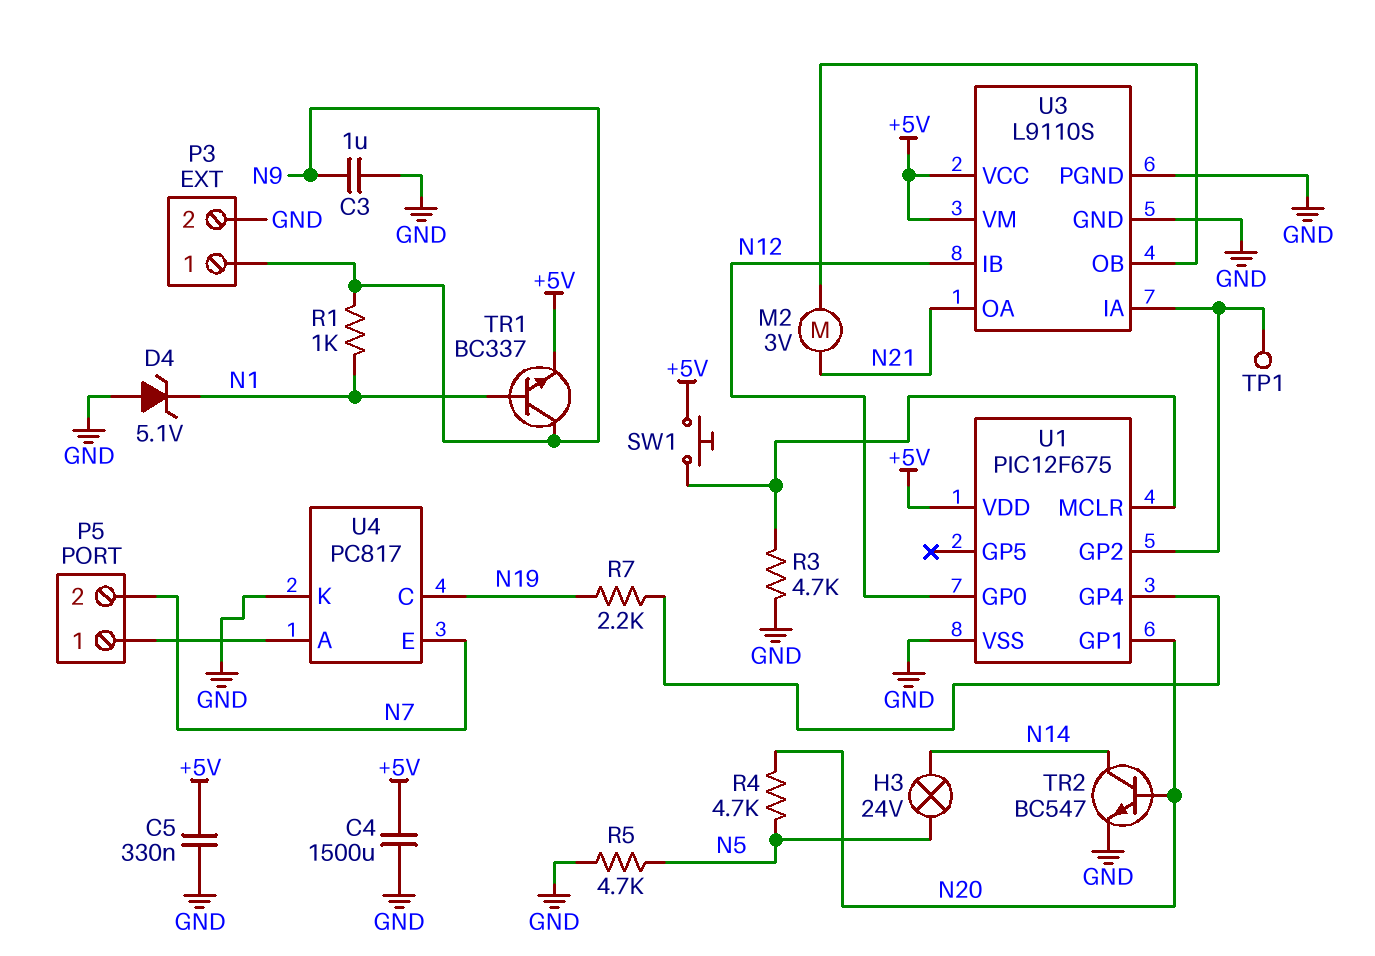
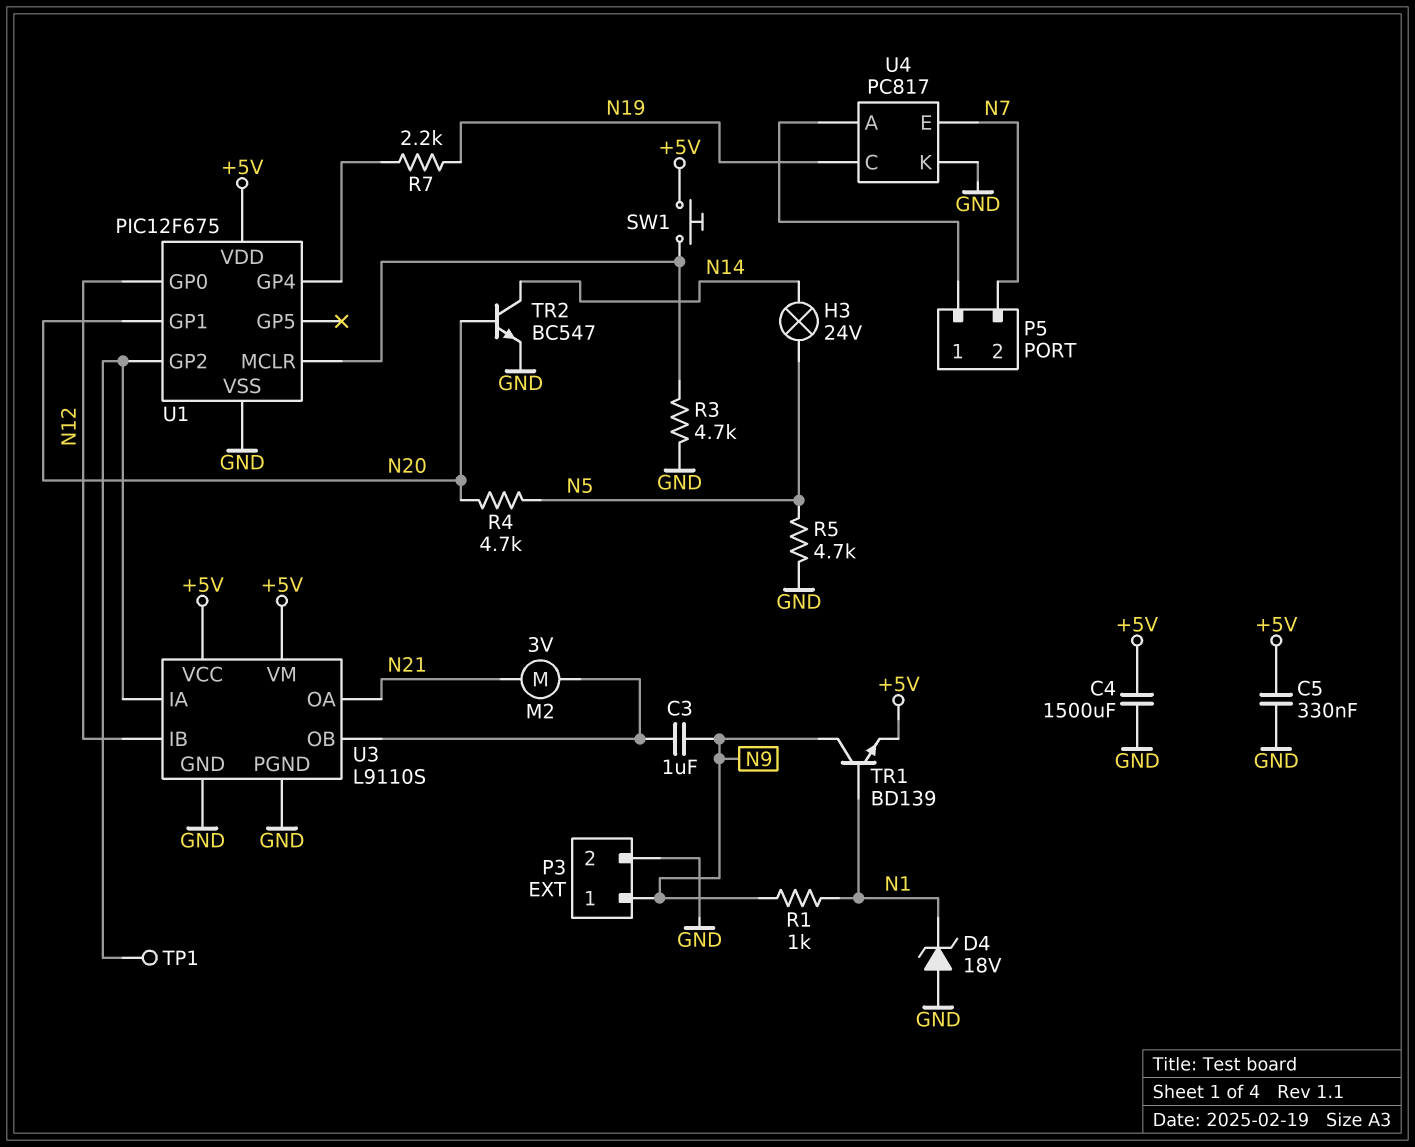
C3: 1uF (GND, N9) -> 1uF (N9, U3/OB)
D4: zener 5.1V (A GND, K N1) -> zener 18V (A GND, K N1)
TR1: NPN BC337 (B N1, C N9, E +5V) -> NPN BD139 (B N1, C N9, E +5V)

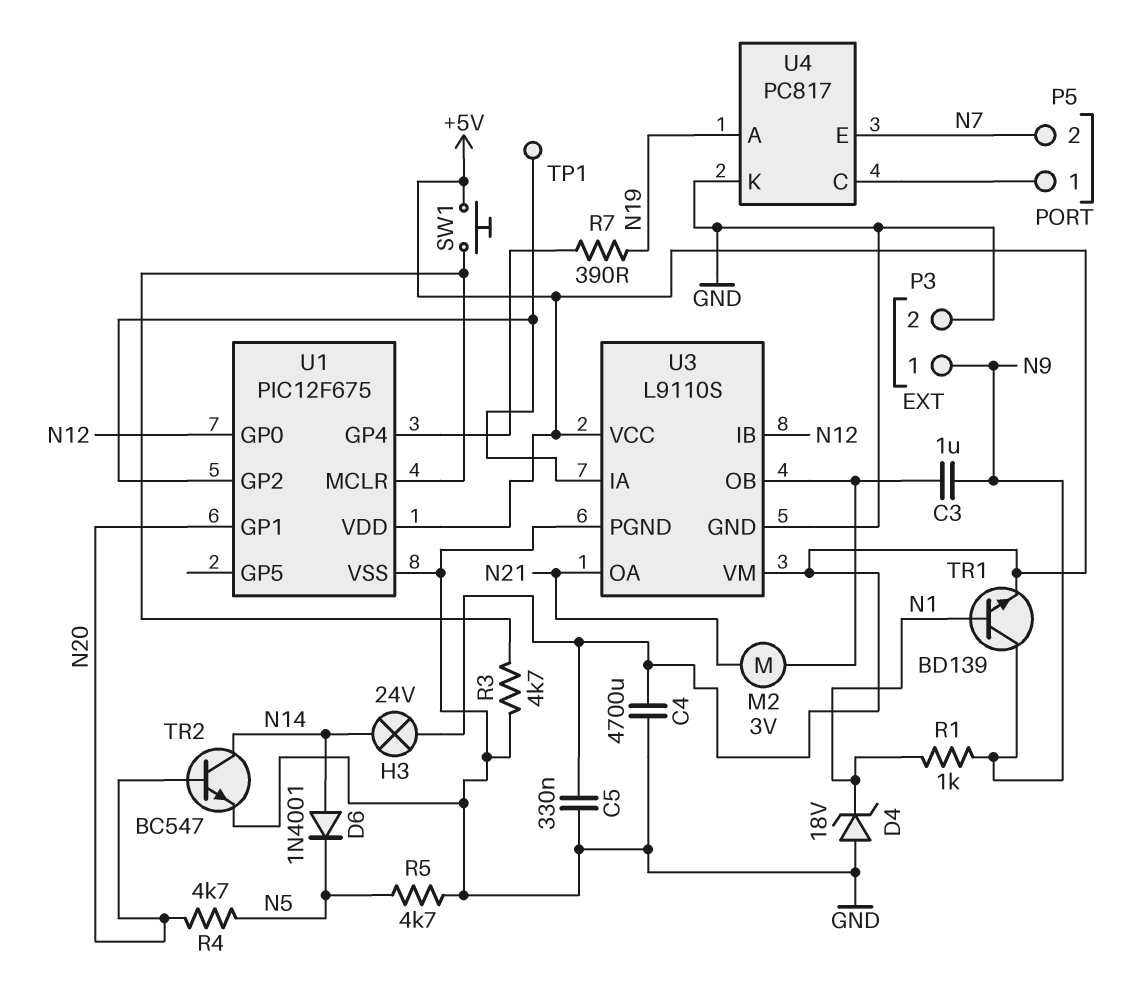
C4: 1500uF (+5V, GND) -> 4700uF (+5V, GND)
D6: none -> diode 1N4001 (A N14, K N5)
H3: lamp 24V (N5, N14) -> lamp 24V (+5V, N14)
R7: 2.2k (N19, U1/GP4) -> 390 (N19, U1/GP4)
U4 pin A: P5/1 -> N19
U4 pin C: N19 -> P5/1

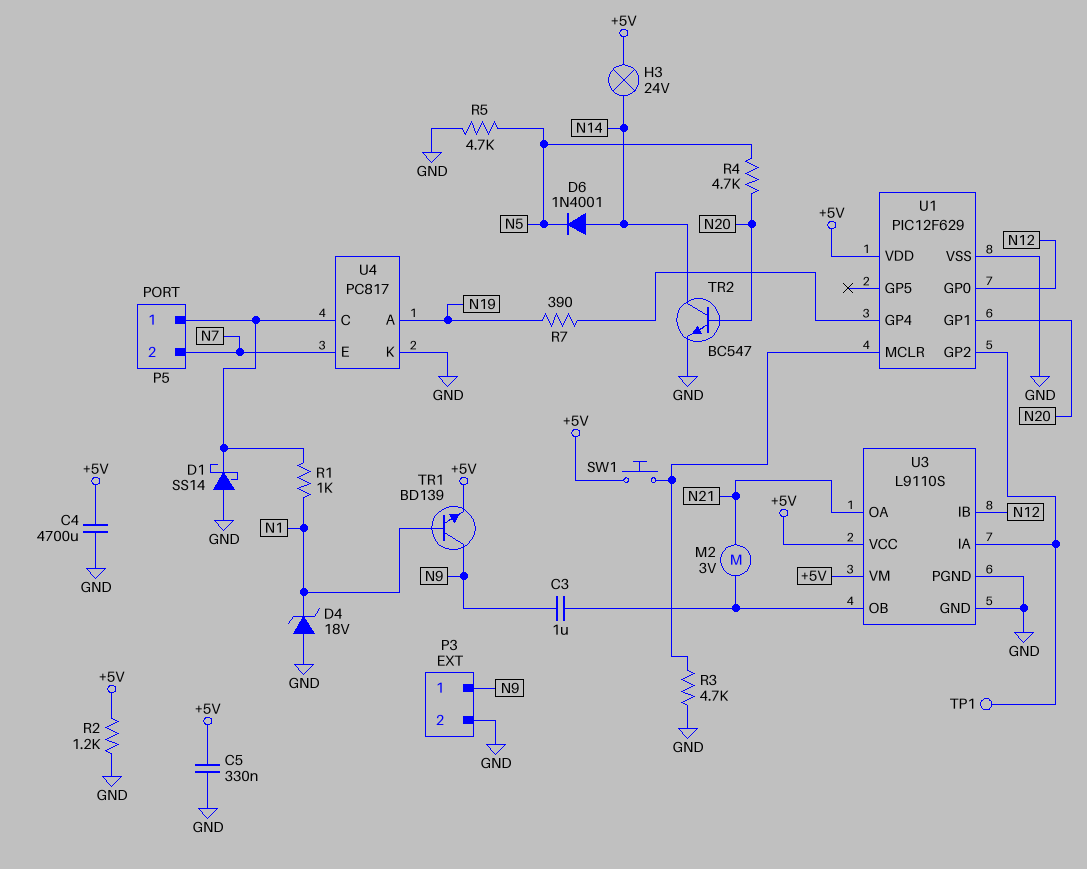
D1: none -> schottky SS14 (A GND, K P5/1)
R1: 1k (N1, N9) -> 1k (N1, P5/1)
R2: none -> 1.2k (+5V, GND)
U1: PIC12F675 -> PIC12F629

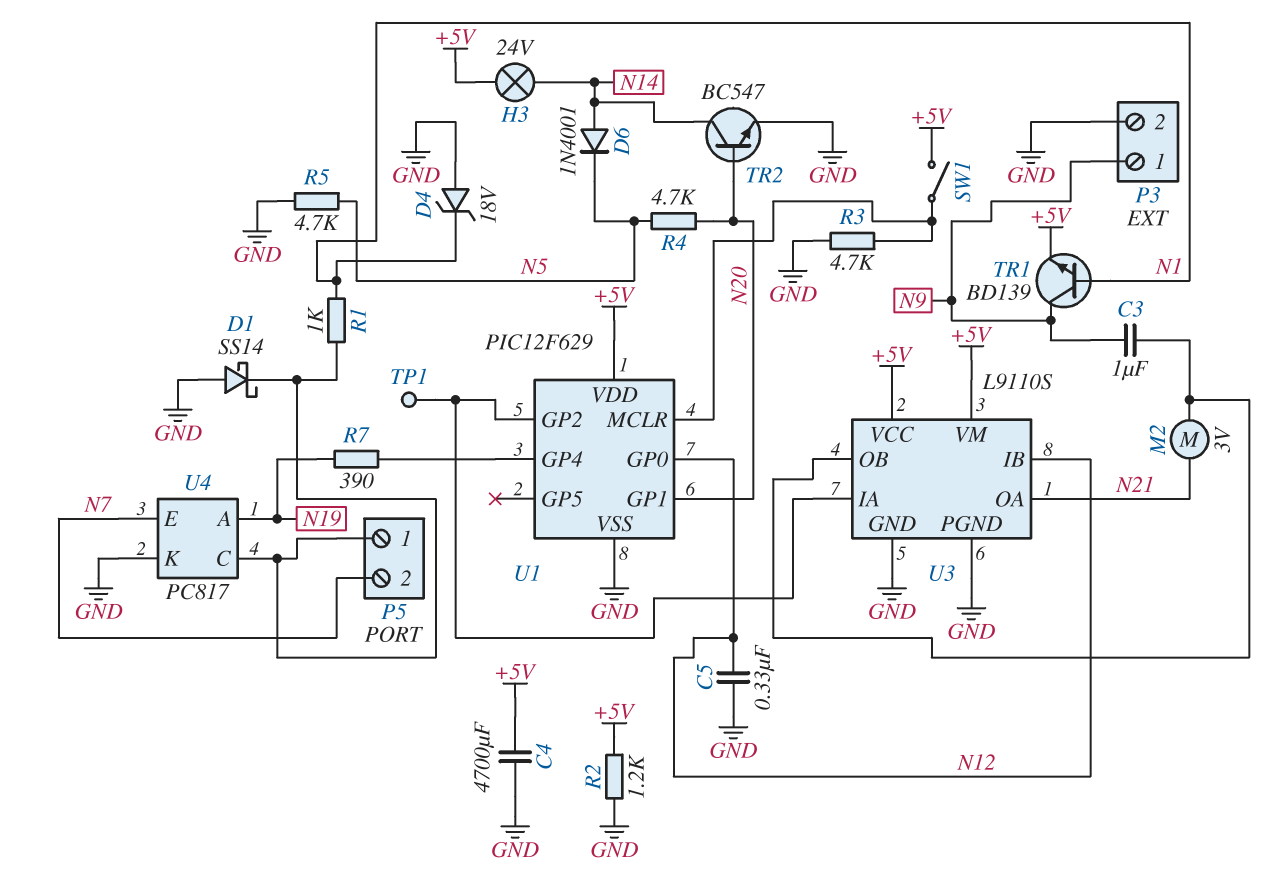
C5: 330nF (+5V, GND) -> 330nF (GND, N12)
SW1: button (+5V, U1/MCLR) -> switch (+5V, U1/MCLR)

